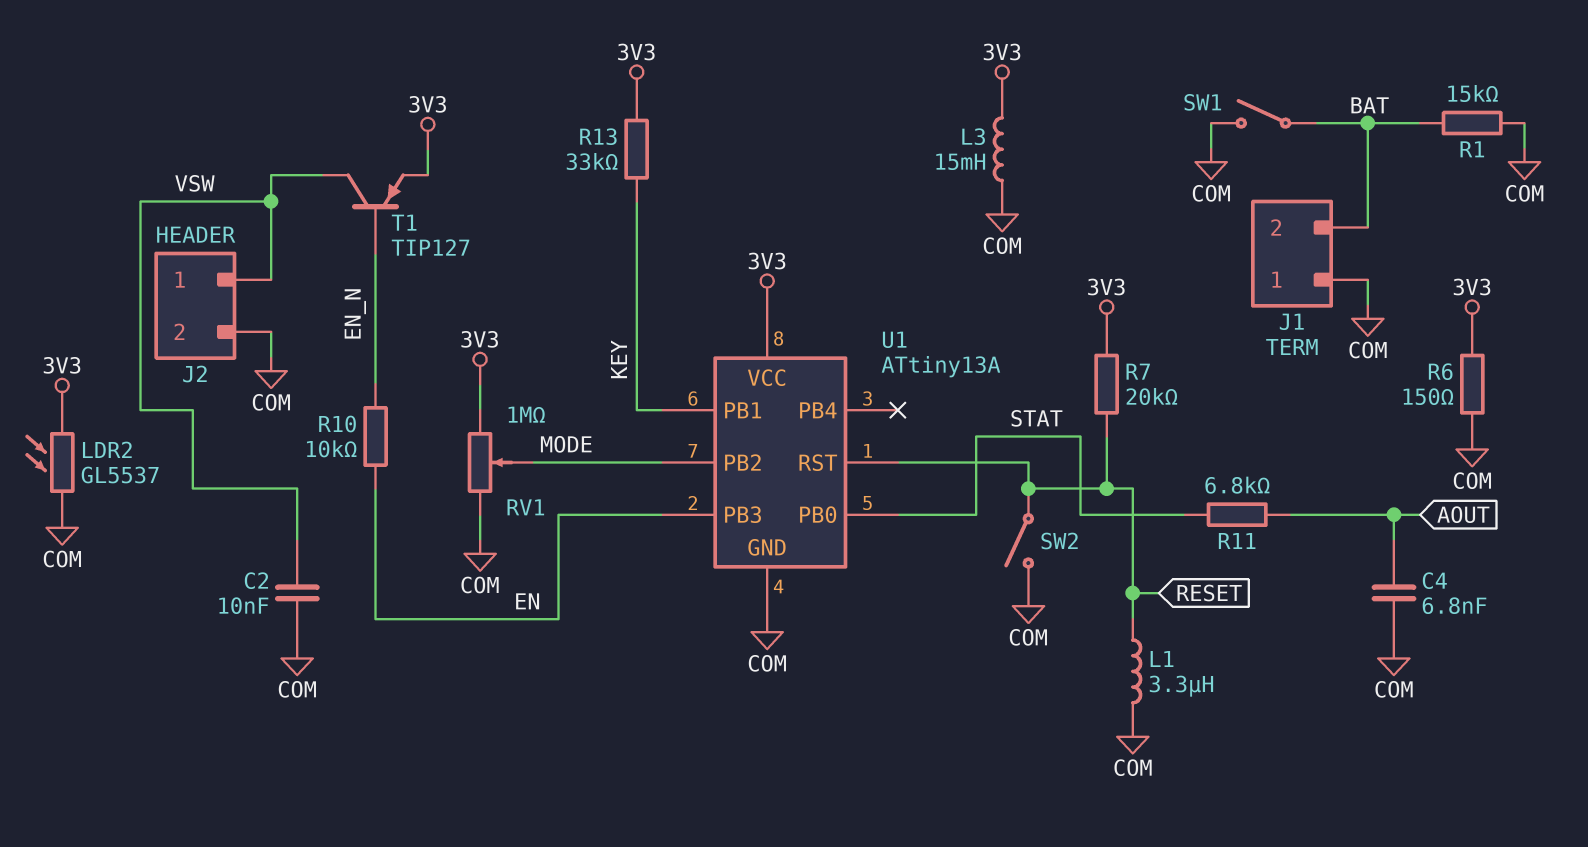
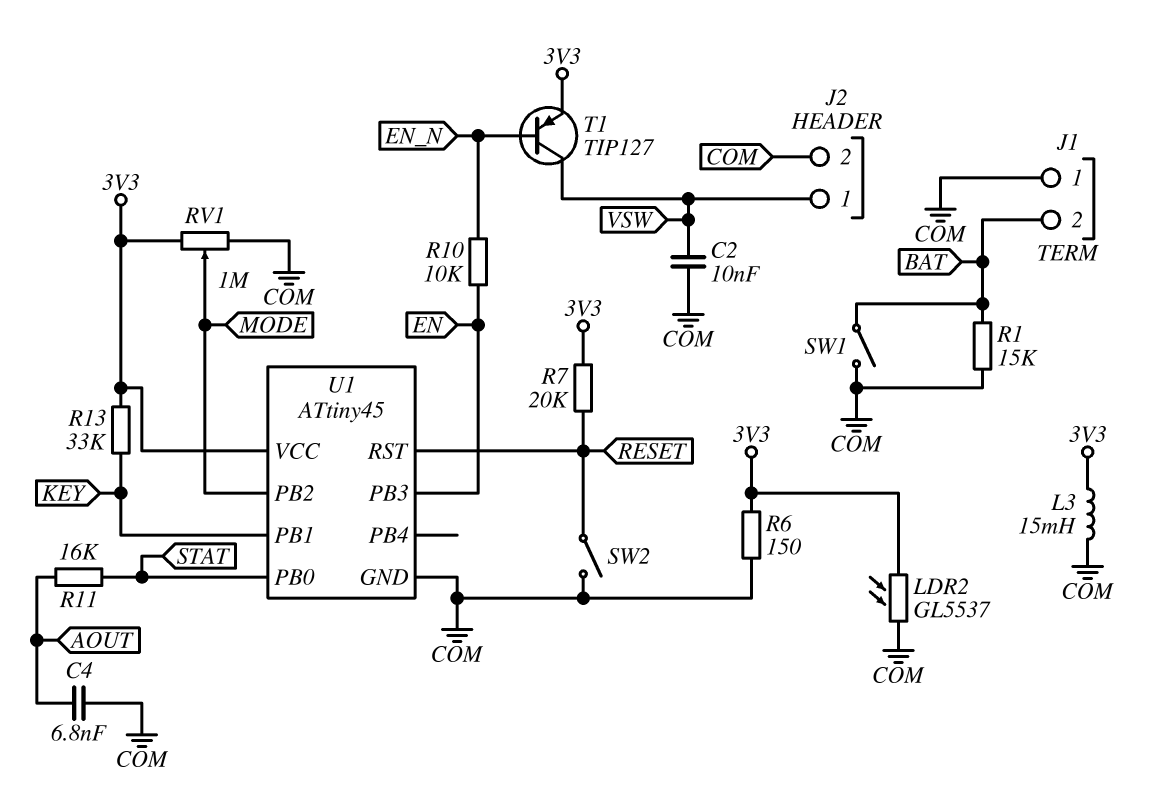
L1: 3.3uH (COM, RESET) -> none
R11: 6.8k (AOUT, STAT) -> 16k (AOUT, STAT)
U1: ATtiny13A -> ATtiny45

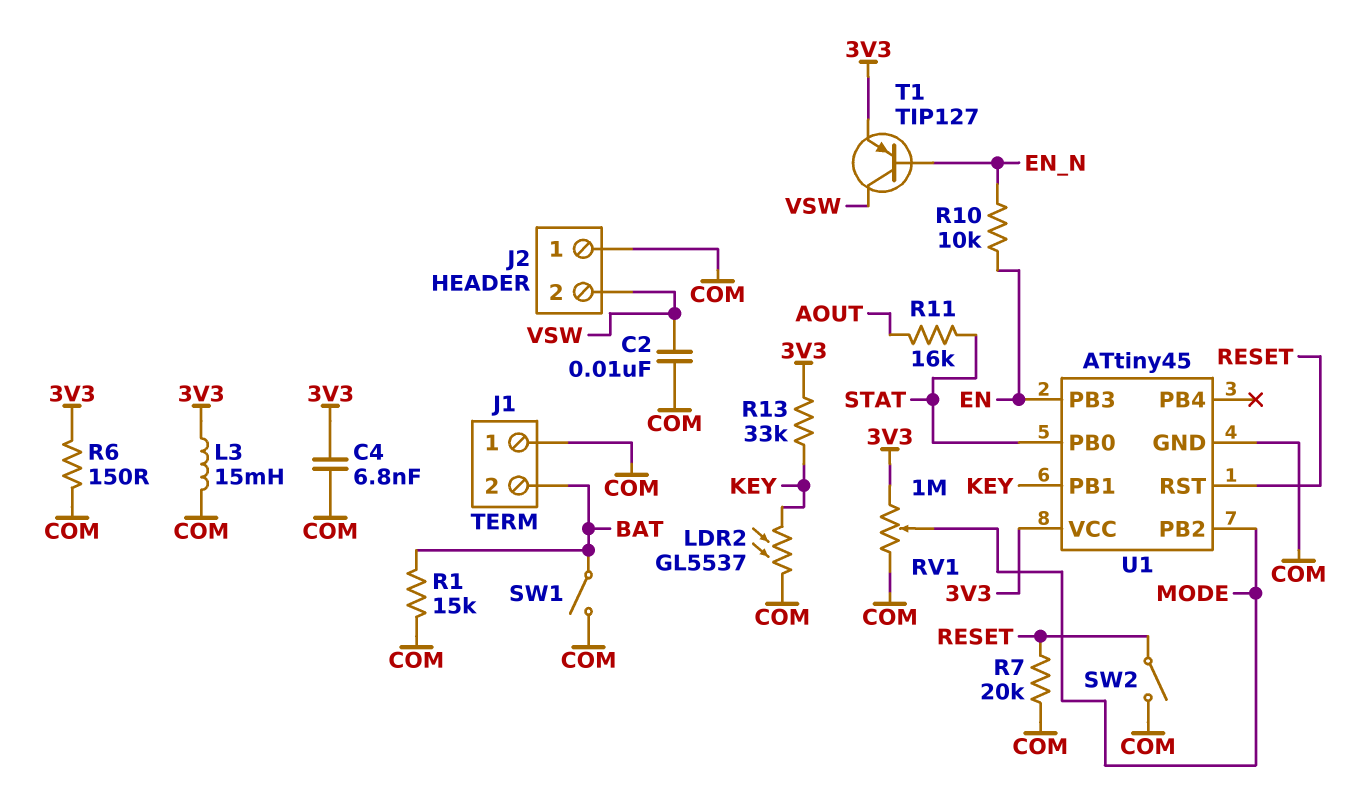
C4: 6.8nF (AOUT, COM) -> 6.8nF (3V3, COM)
J2 pin 1: VSW -> COM
J2 pin 2: COM -> VSW
LDR2: GL5537 (3V3, COM) -> GL5537 (COM, KEY)
R7: 20k (3V3, RESET) -> 20k (COM, RESET)

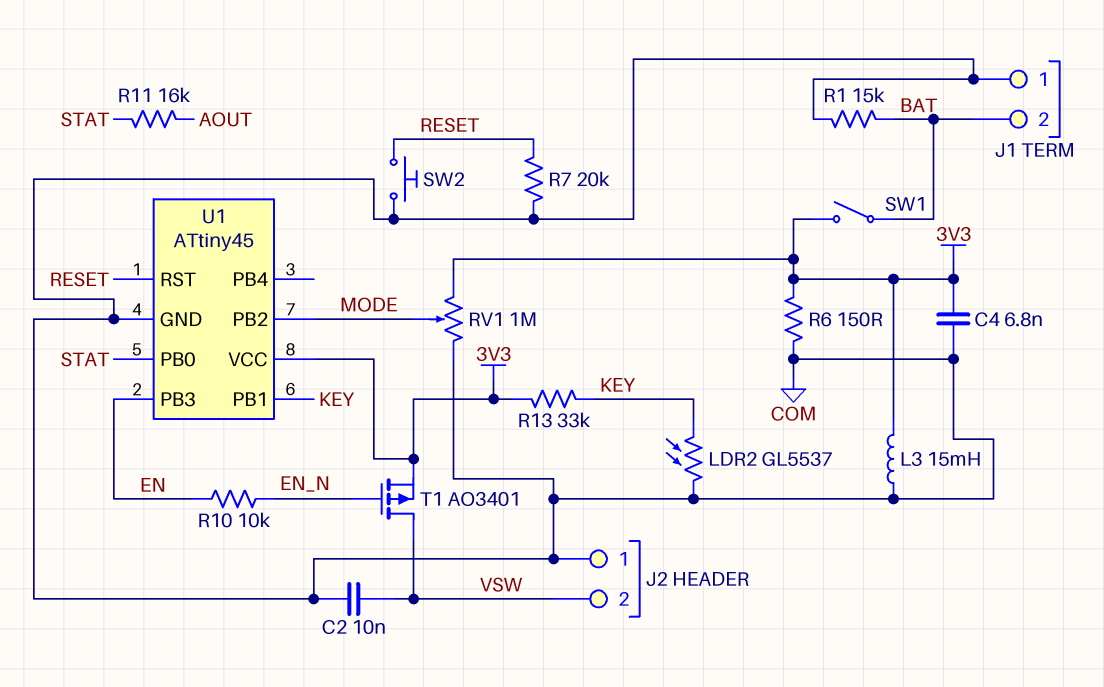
SW1: switch (BAT, COM) -> switch (3V3, BAT)
SW2: switch (COM, RESET) -> button (COM, RESET)
T1: PNP TIP127 (B EN_N, C VSW, E 3V3) -> PMOS AO3401 (G EN_N, D VSW, S 3V3)

